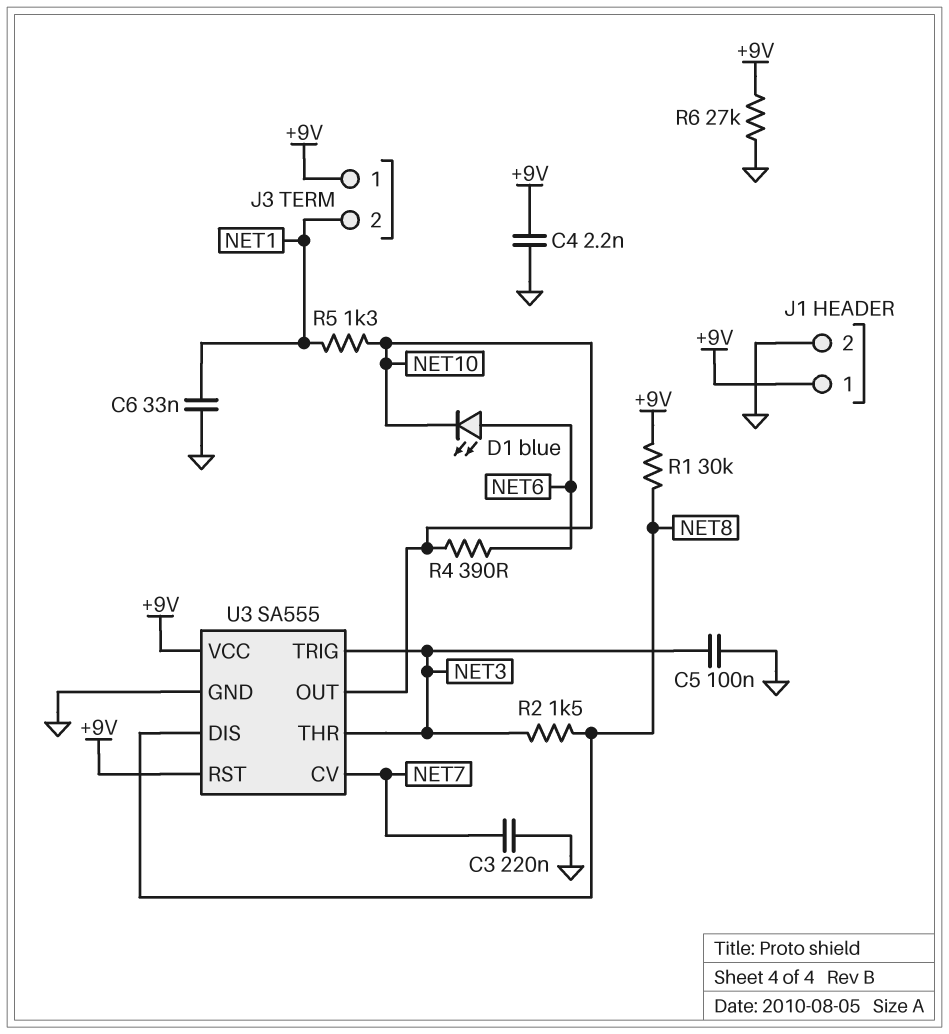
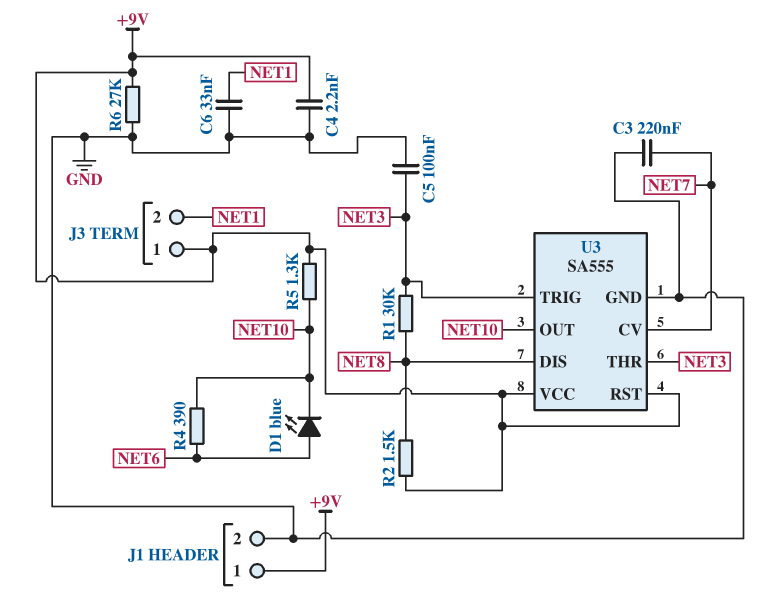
R1: 30k (+9V, NET8) -> 30k (NET3, NET8)
R2: 1.5k (NET3, NET8) -> 1.5k (+9V, NET8)
R5: 1.3k (NET1, NET10) -> 1.3k (+9V, NET10)

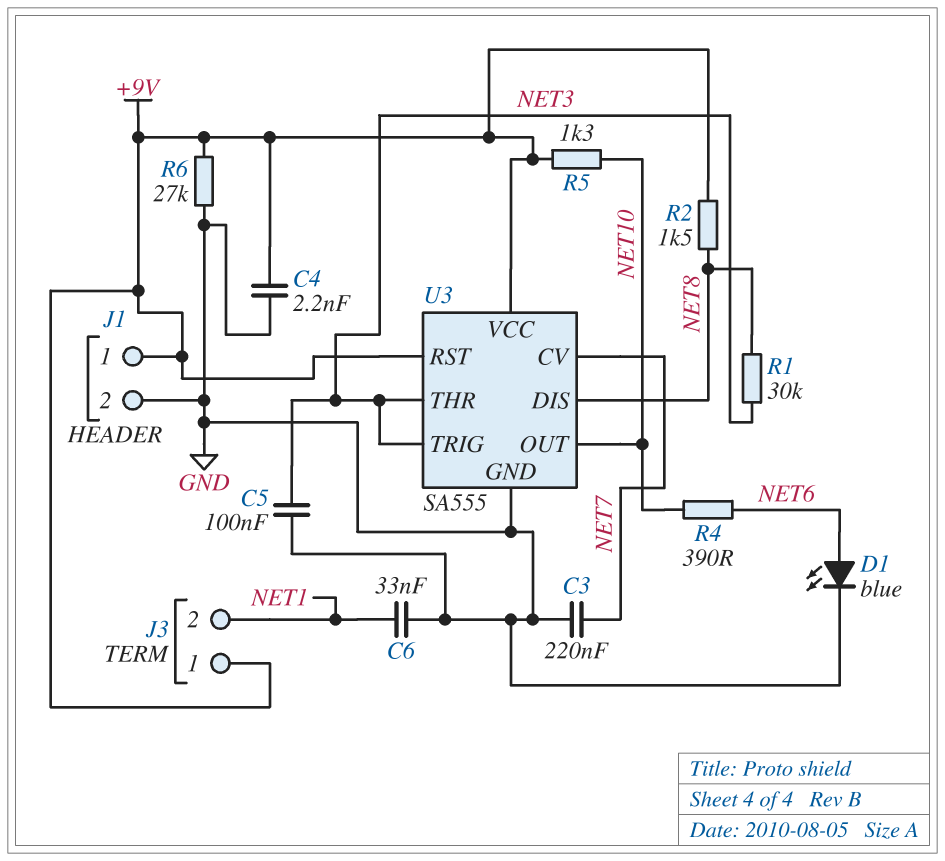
D1: LED blue (A NET6, K NET10) -> LED blue (A NET6, K GND)

